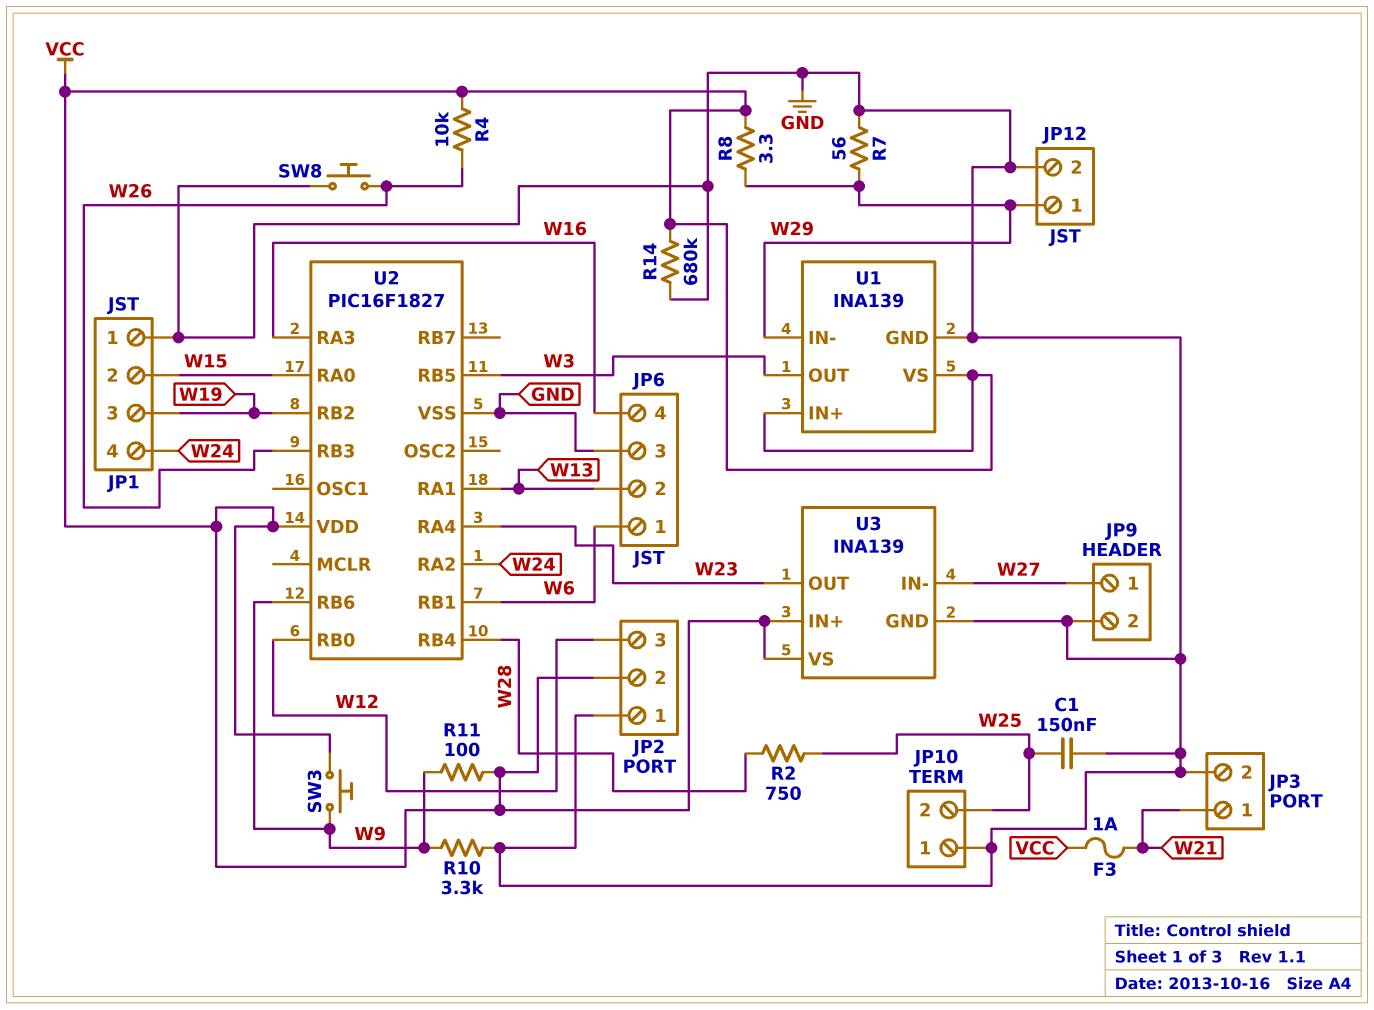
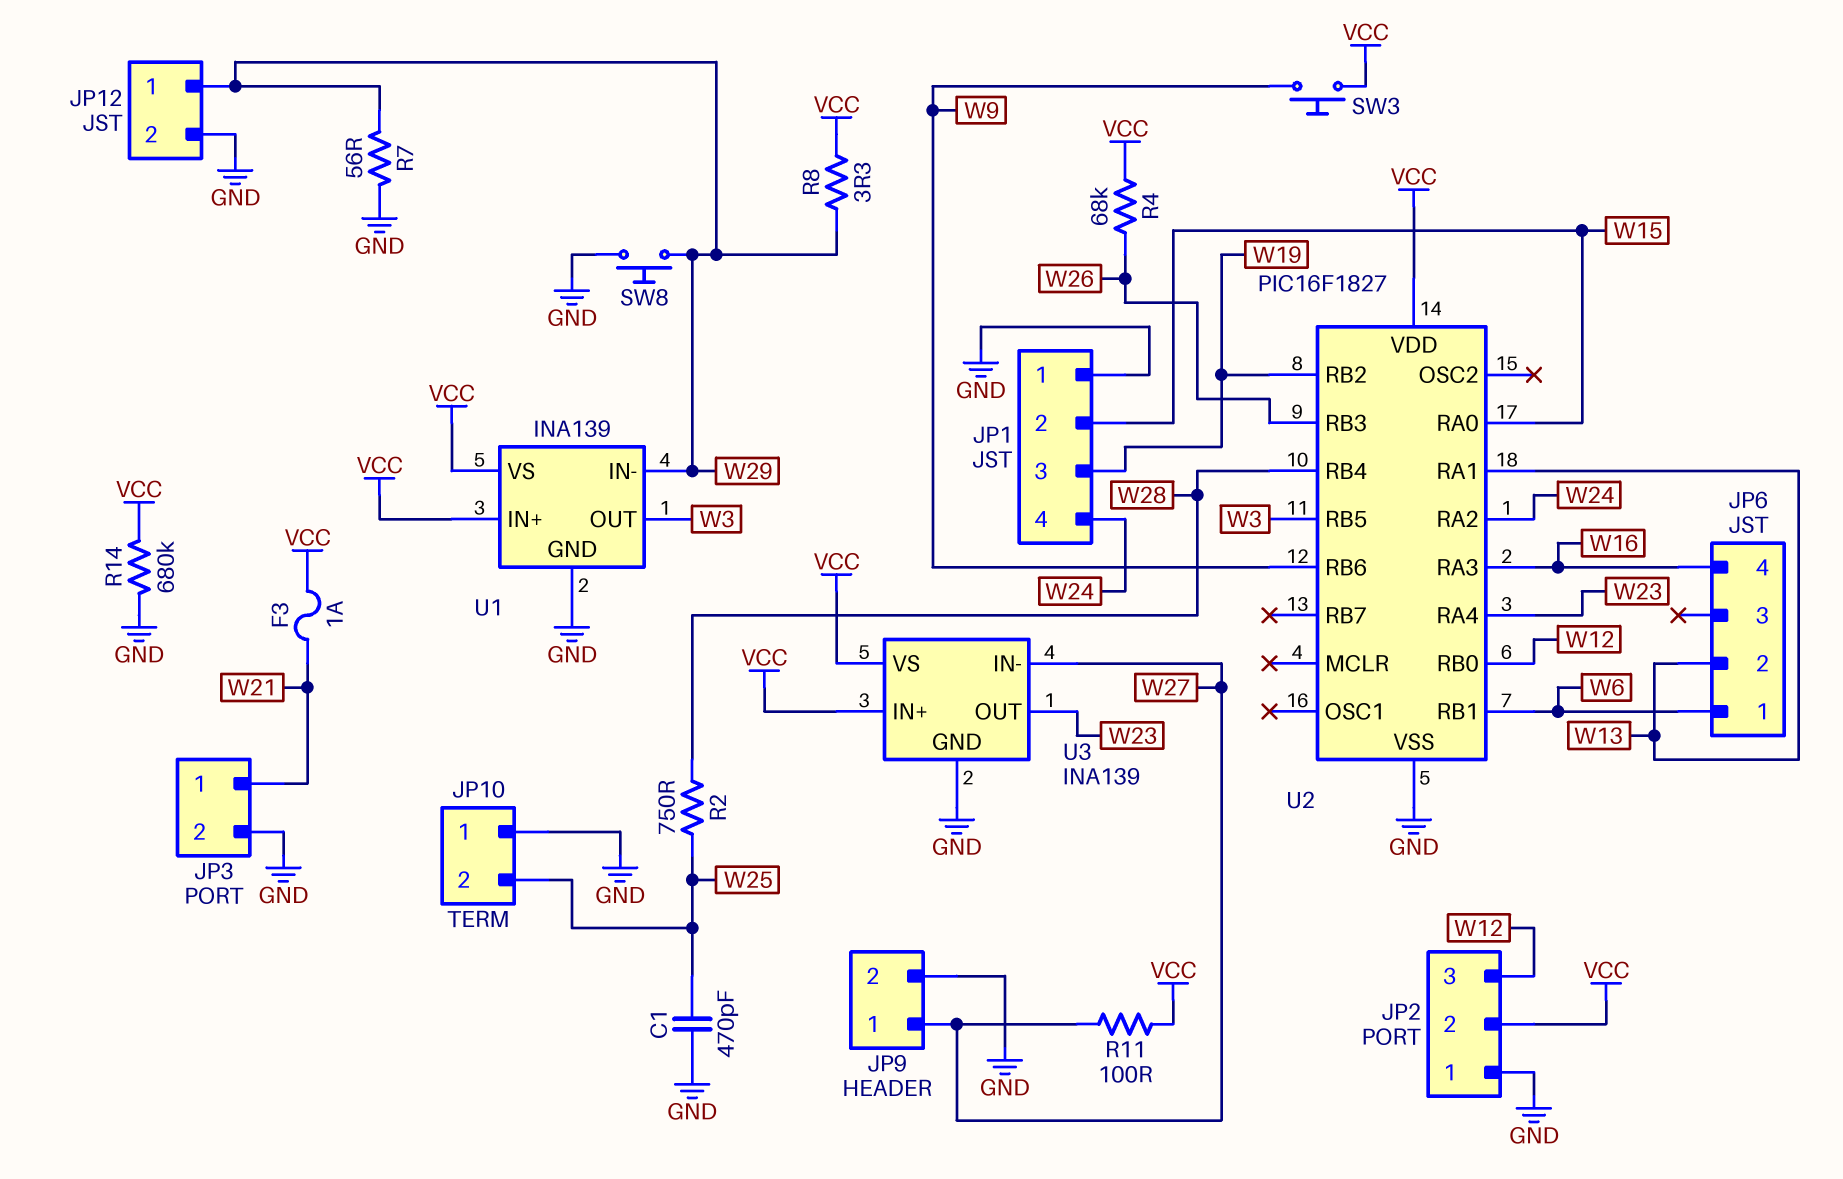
C1: 150nF (GND, W25) -> 470pF (GND, W25)
JP6 pin 3: GND -> none
R4: 10k (VCC, W26) -> 68k (VCC, W26)
R10: 3.3k (GND, W9) -> none
R11: 100 (VCC, W9) -> 100 (VCC, W27)
SW8: button (GND, W26) -> button (GND, W29)

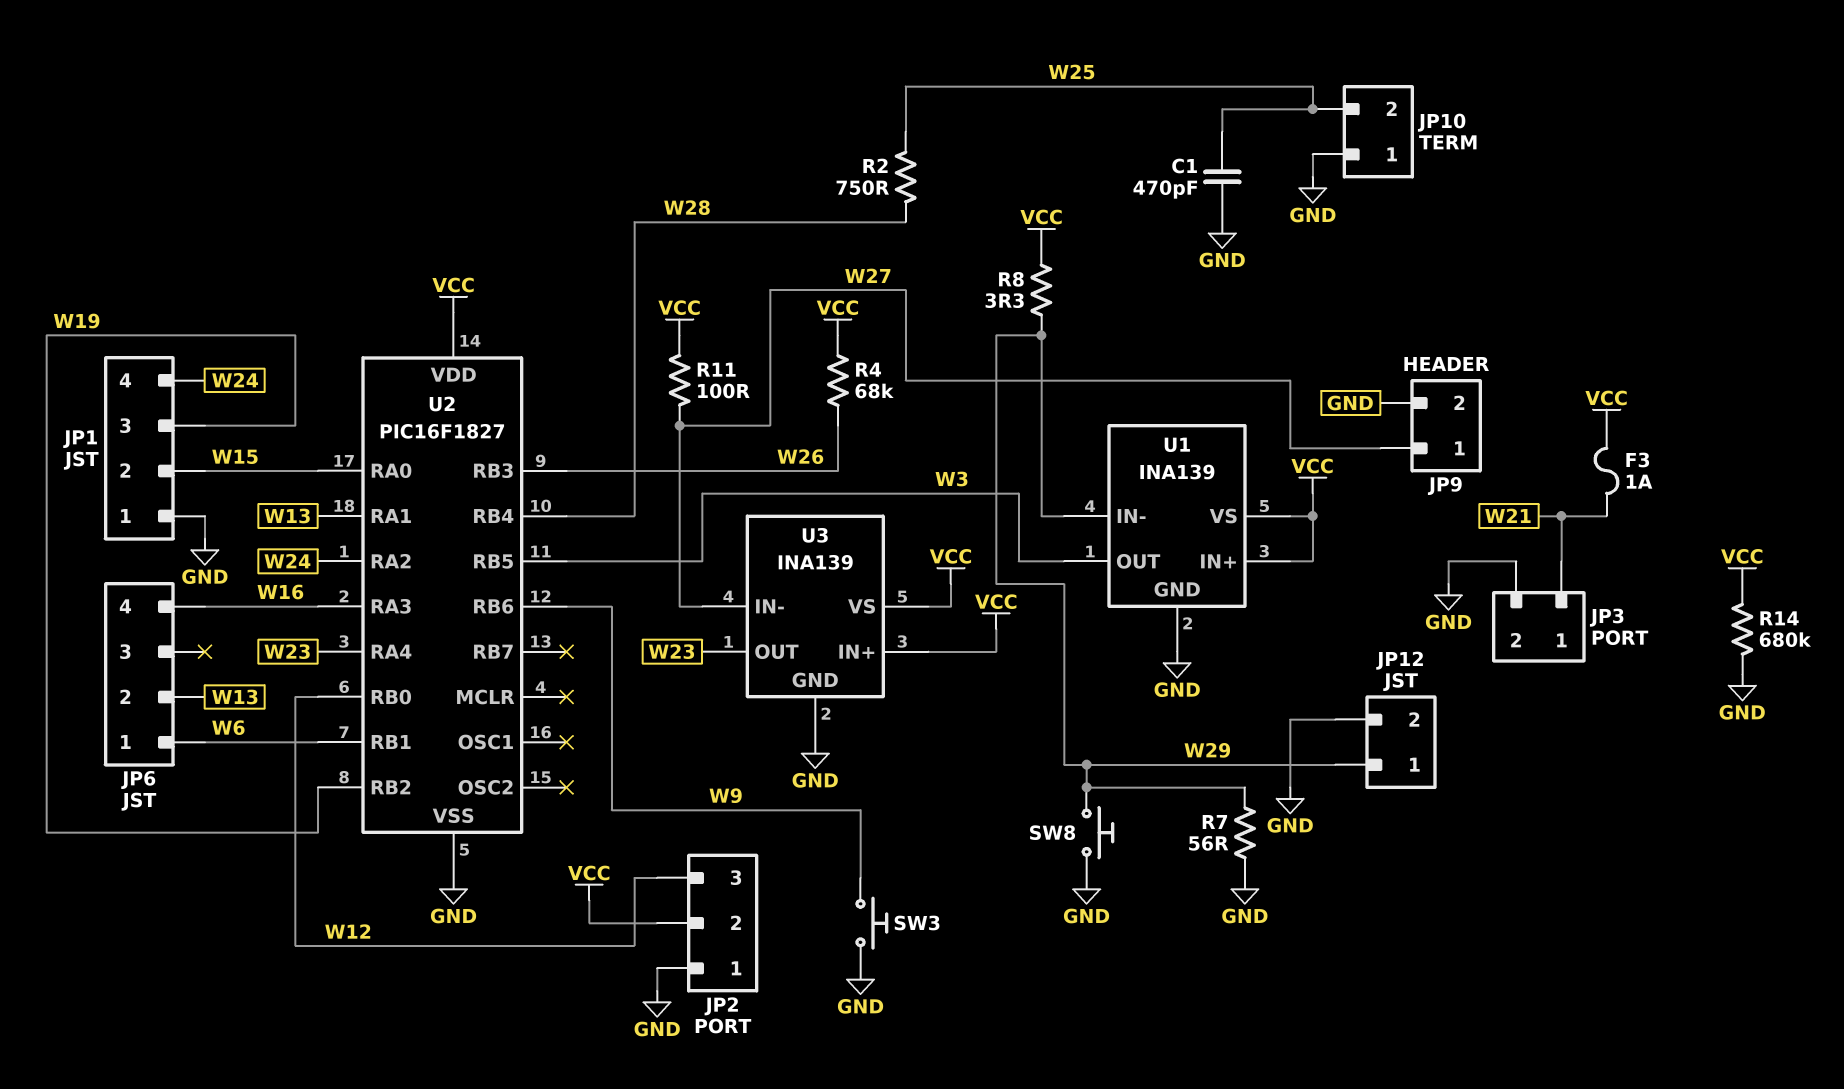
SW3: button (VCC, W9) -> button (GND, W9)

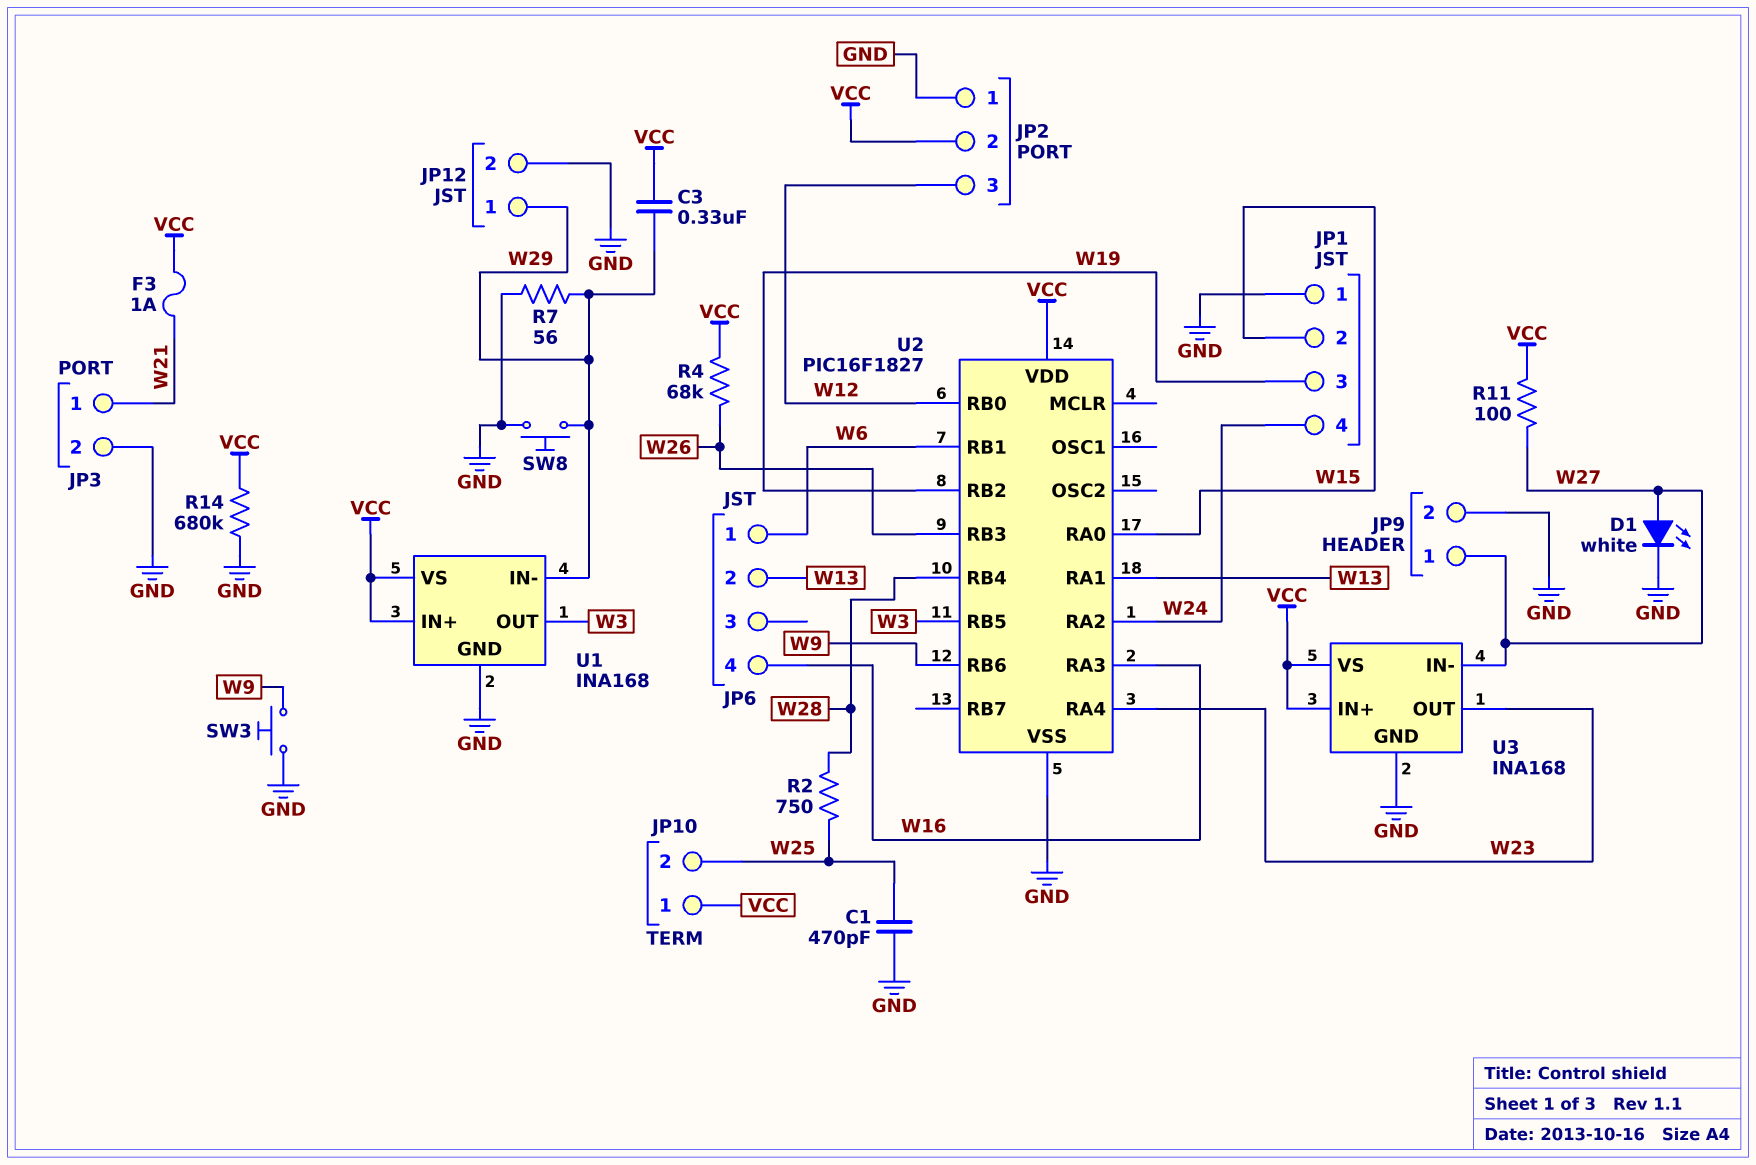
C3: none -> 330nF (VCC, W29)
D1: none -> LED white (A W27, K GND)
JP10 pin 1: GND -> VCC
R8: 3.3 (VCC, W29) -> none
U1: INA139 -> INA168
U3: INA139 -> INA168

